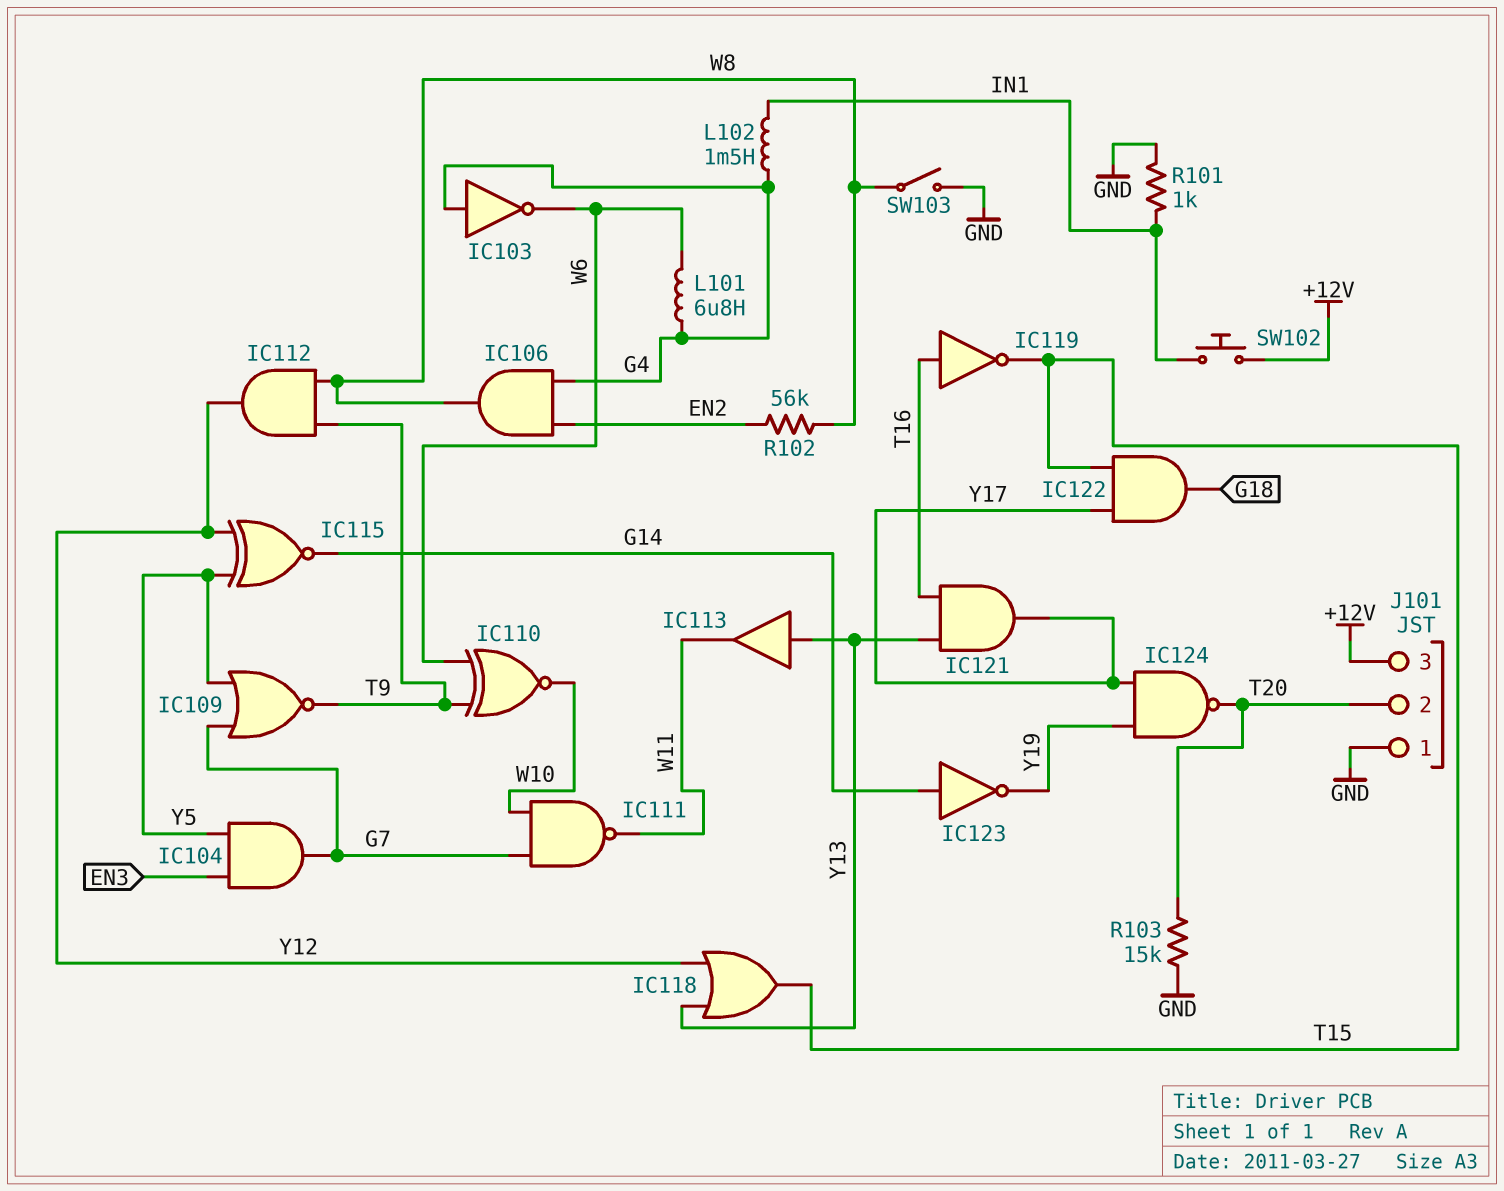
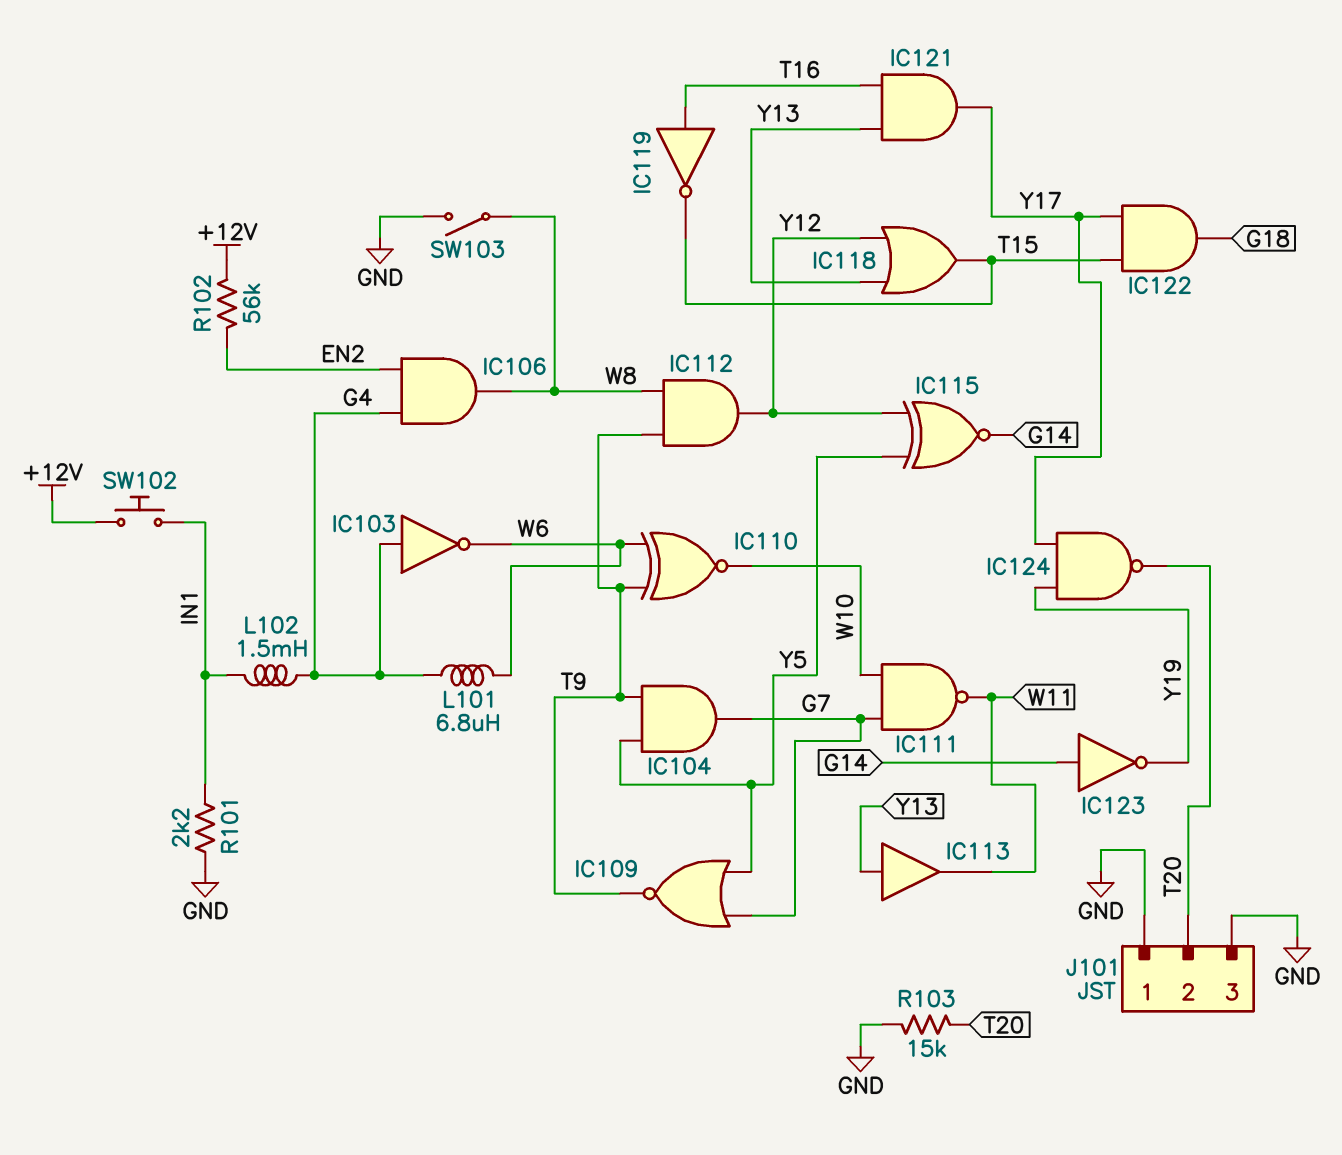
IC104: AND (in EN3, in Y5, out G7) -> AND (in T9, in Y5, out G7)
J101 pin 3: +12V -> GND
R101: 1k (GND, IN1) -> 2.2k (GND, IN1)
R102: 56k (EN2, W8) -> 56k (+12V, EN2)

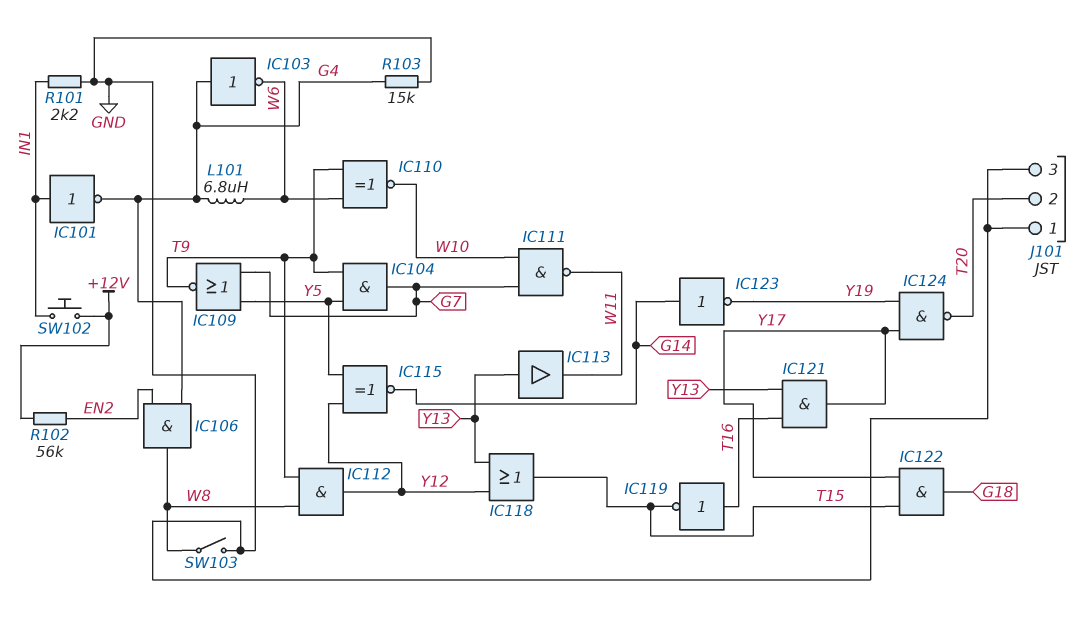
IC101: none -> NOT (in IN1, out G4)
L102: 1.5mH (G4, IN1) -> none
R103: 15k (GND, T20) -> 15k (G4, GND)

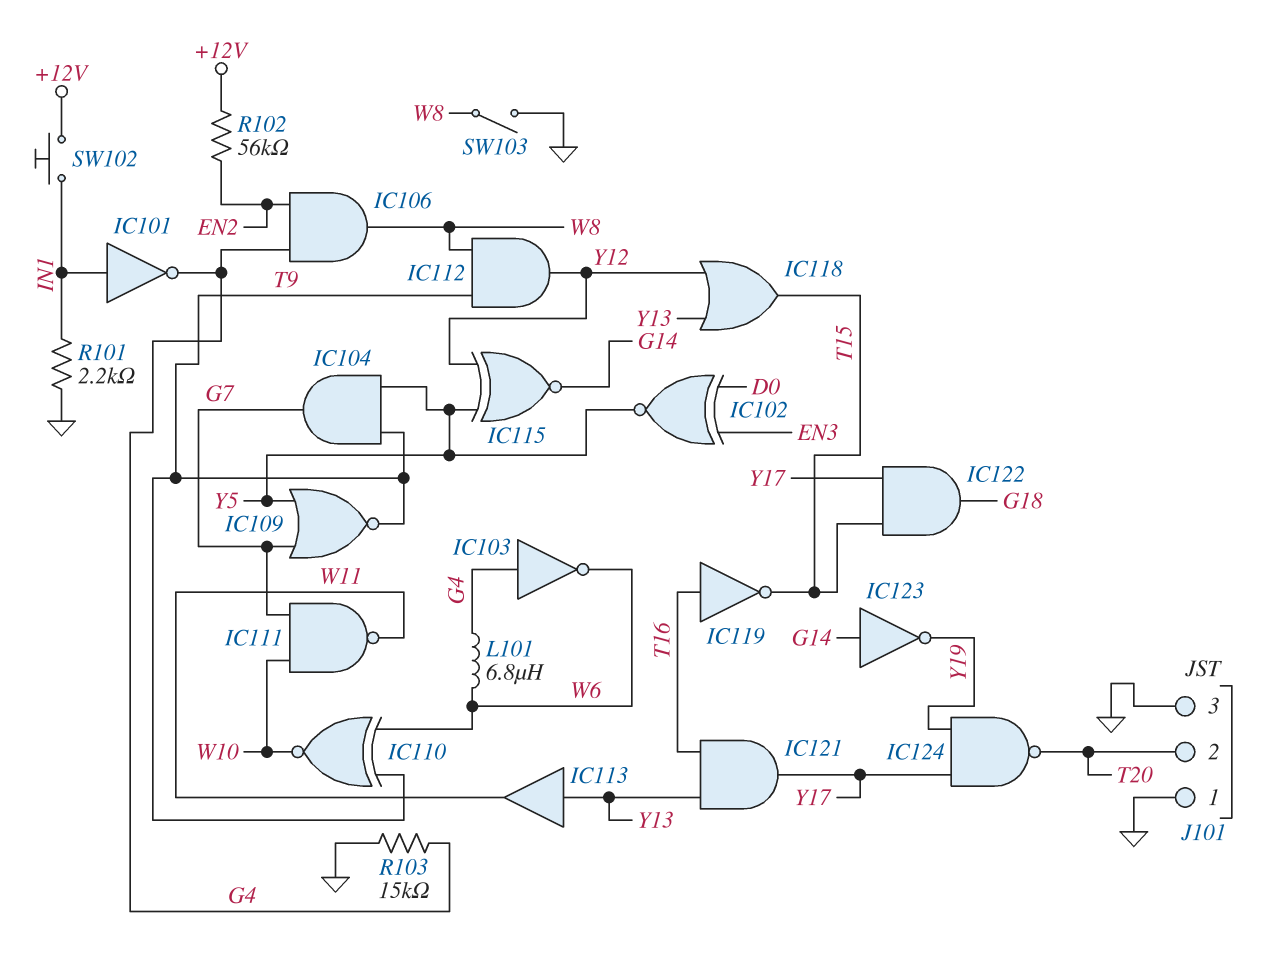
IC102: none -> XNOR (in D0, in EN3, out Y5)

